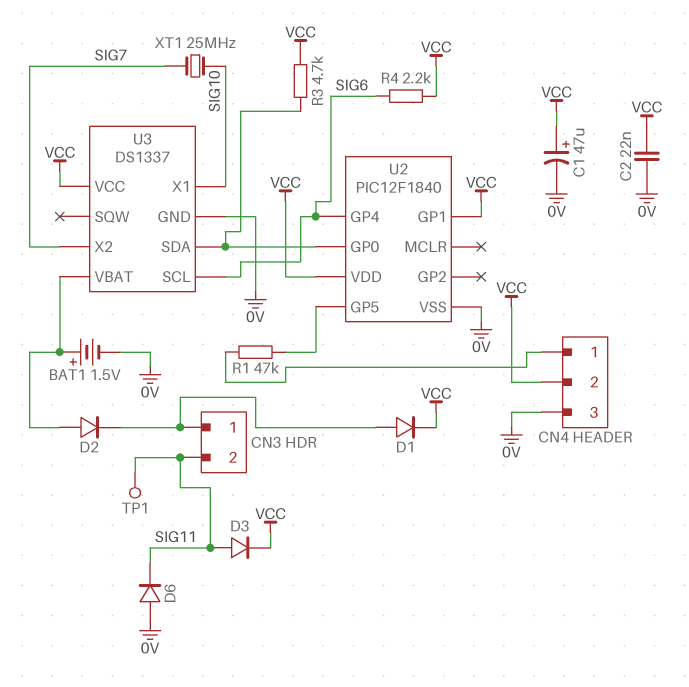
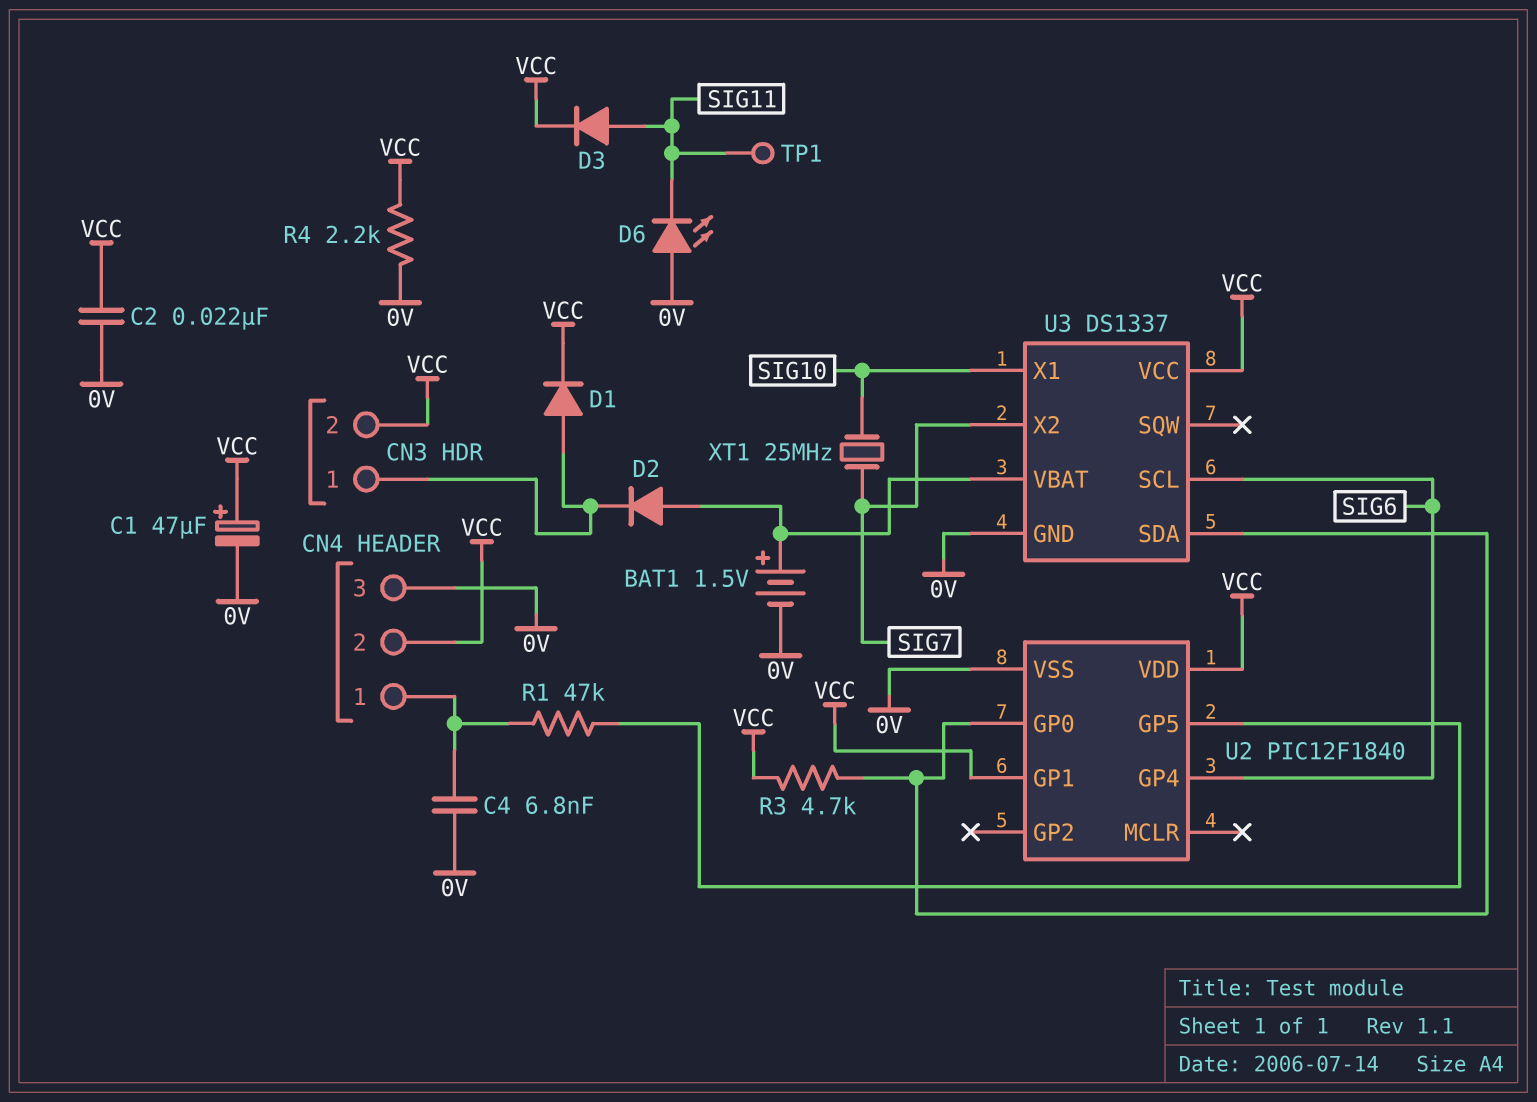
C4: none -> 6.8nF (0V, CN4/1)
CN3 pin 2: SIG11 -> VCC
D6: diode (A 0V, K SIG11) -> LED (A 0V, K SIG11)
R4: 2.2k (SIG6, VCC) -> 2.2k (0V, VCC)

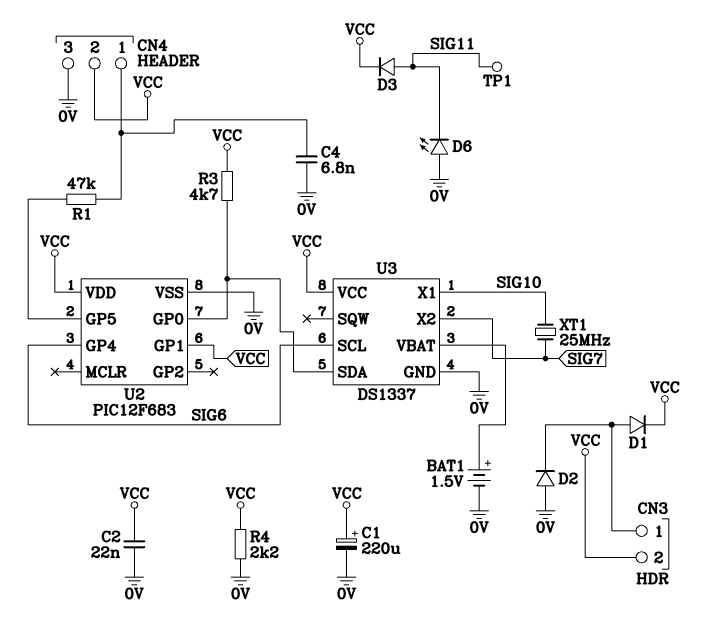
C1: 47uF (plus VCC, minus 0V) -> 220uF (plus VCC, minus 0V)
D2: diode (A U3/VBAT, K CN3/1) -> diode (A 0V, K CN3/1)
U2: PIC12F1840 -> PIC12F683

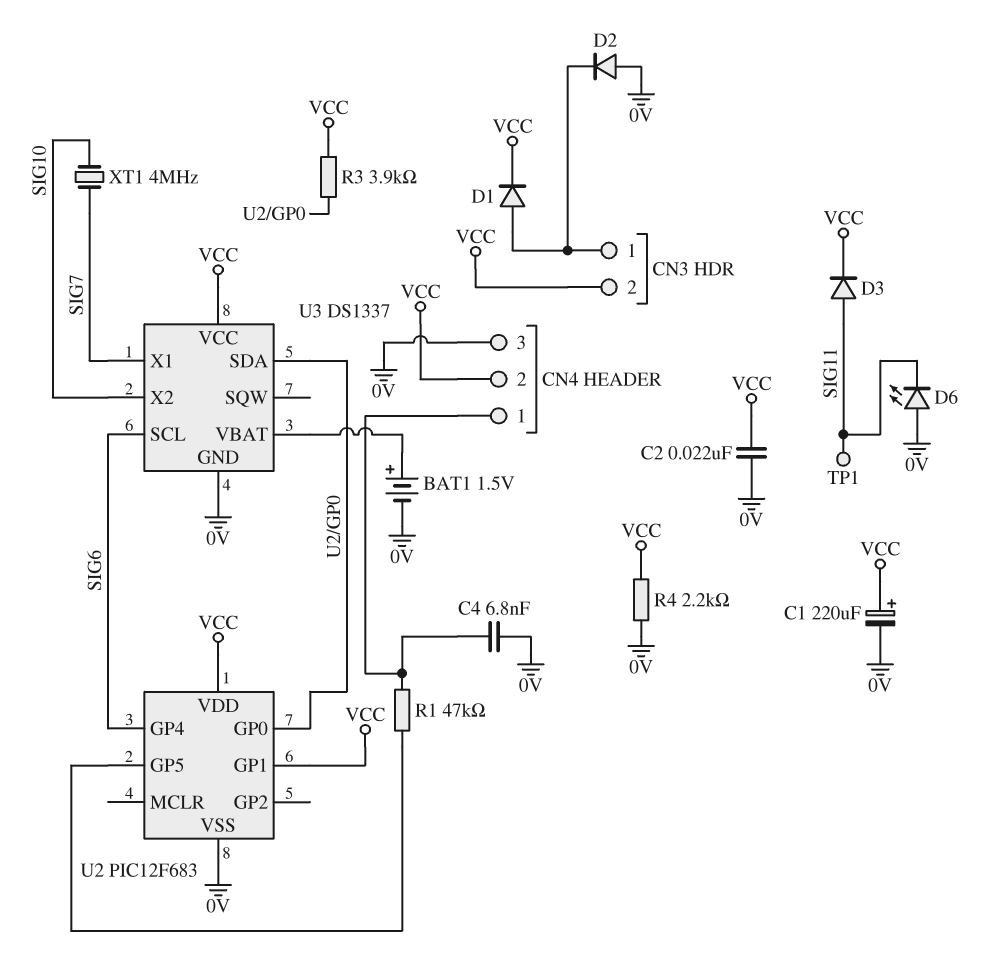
R3: 4.7k (U2/GP0, VCC) -> 3.9k (U2/GP0, VCC)
U3 pin X1: SIG10 -> SIG7
U3 pin X2: SIG7 -> SIG10
XT1: 25MHz (SIG7, SIG10) -> 4MHz (SIG7, SIG10)

